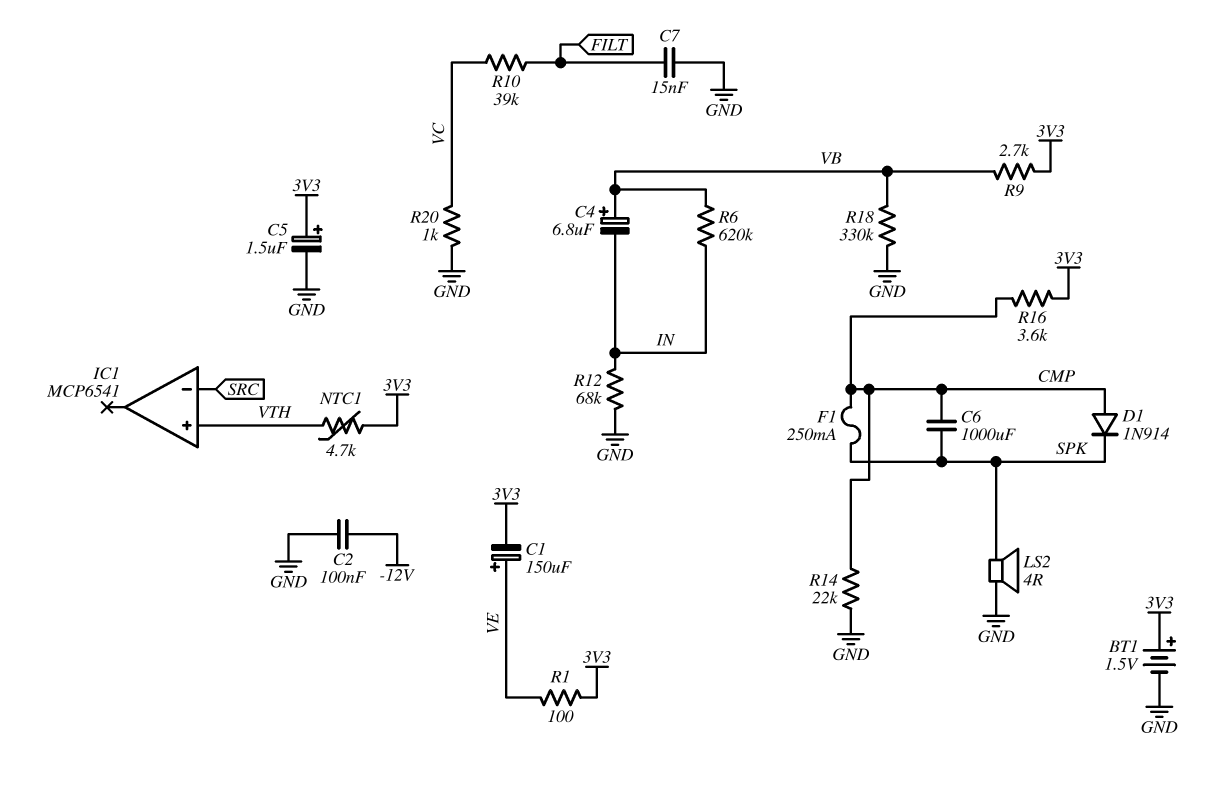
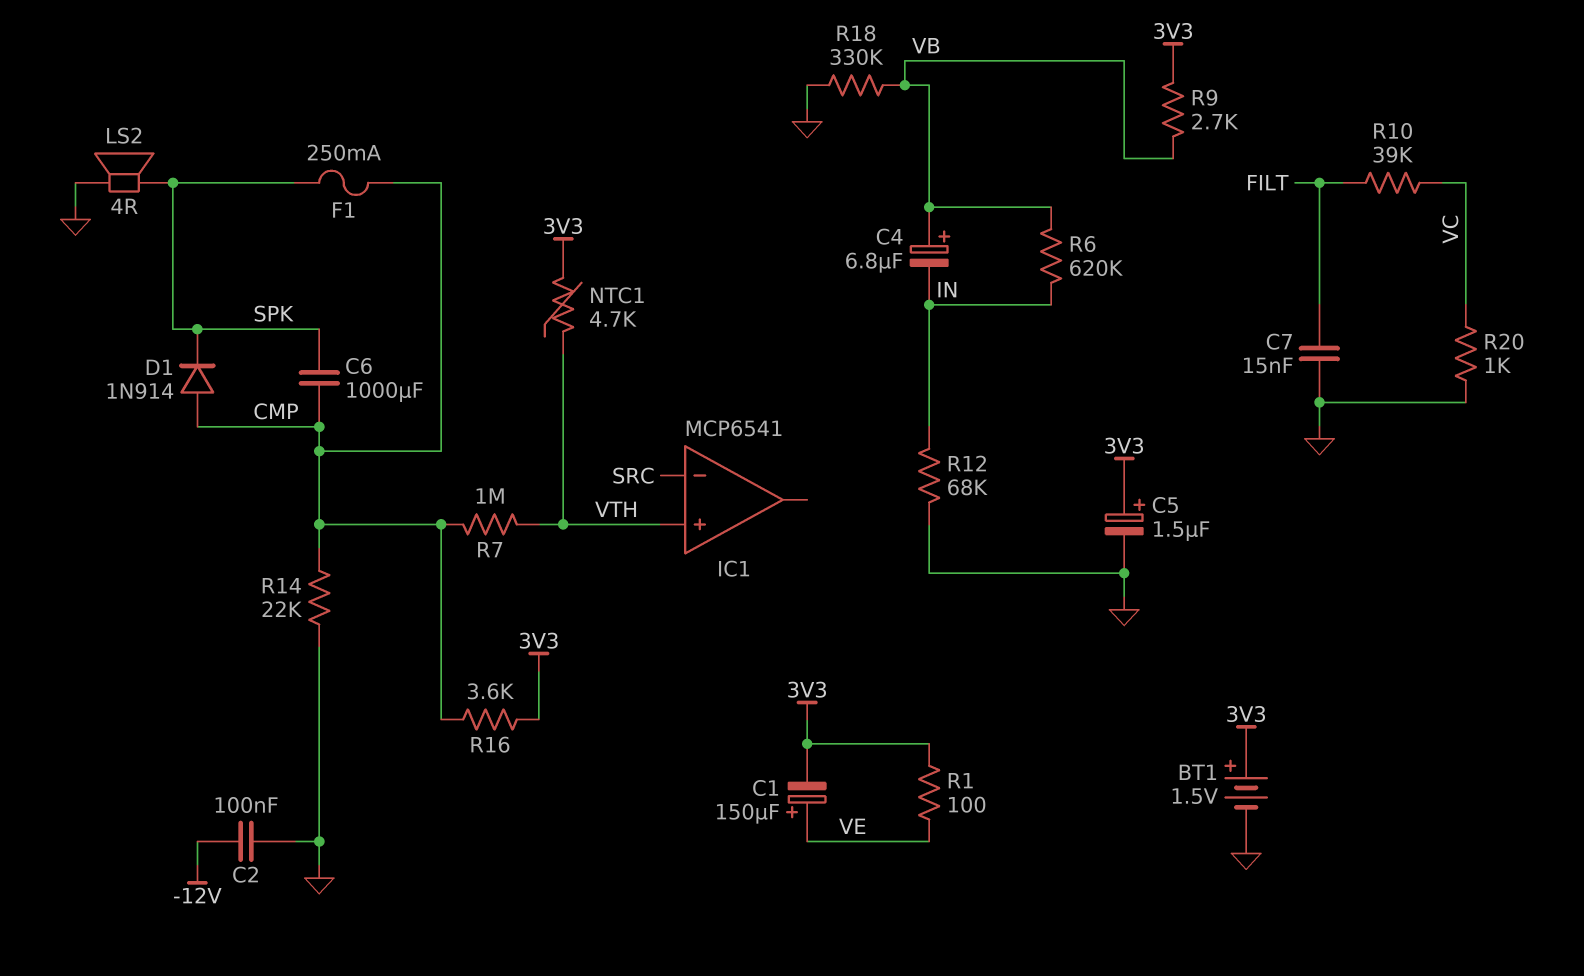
R7: none -> 1M (CMP, VTH)

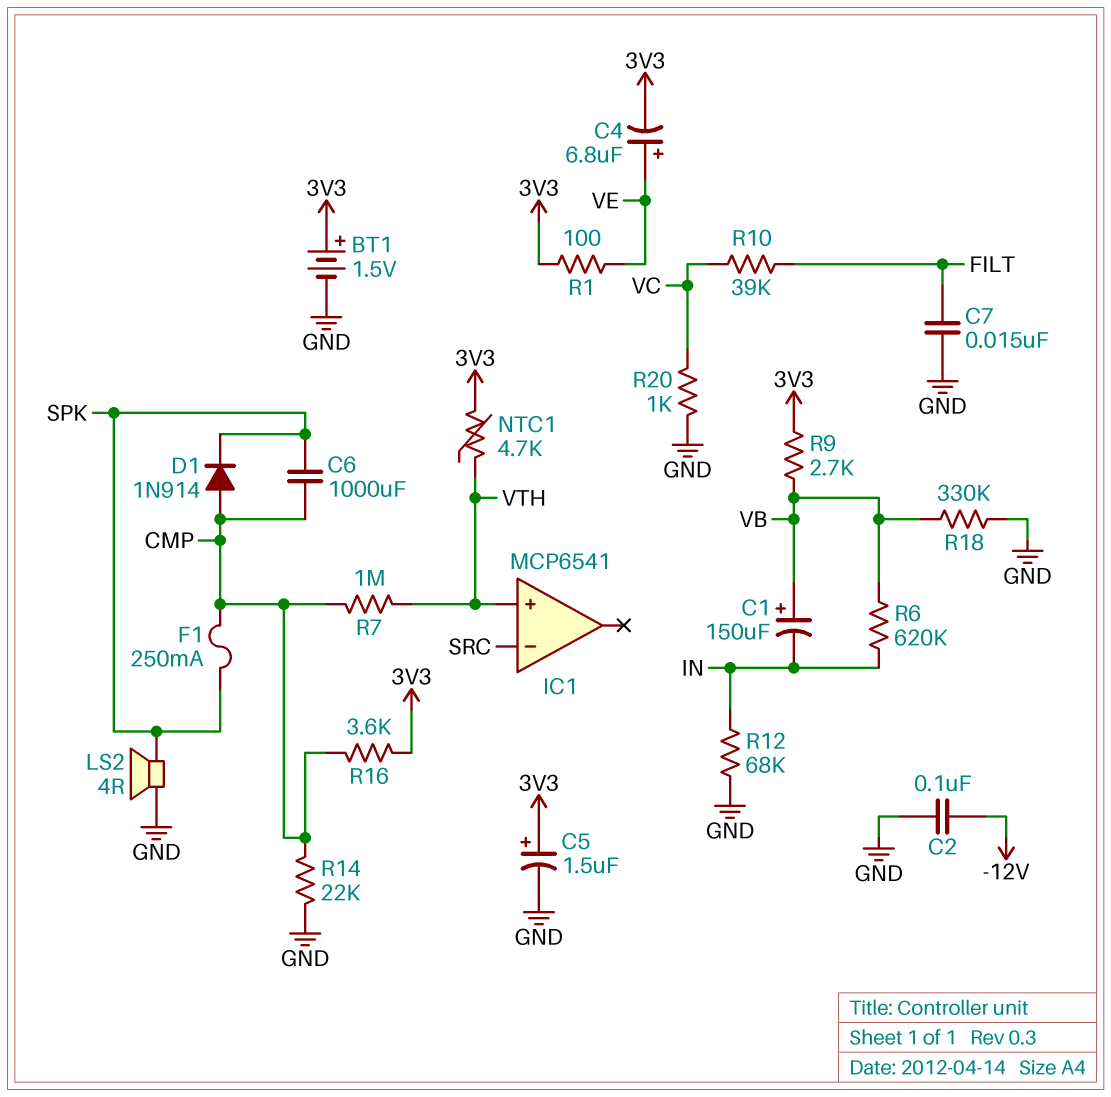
C1: 150uF (plus VE, minus 3V3) -> 150uF (plus VB, minus IN)
C4: 6.8uF (plus VB, minus IN) -> 6.8uF (plus VE, minus 3V3)

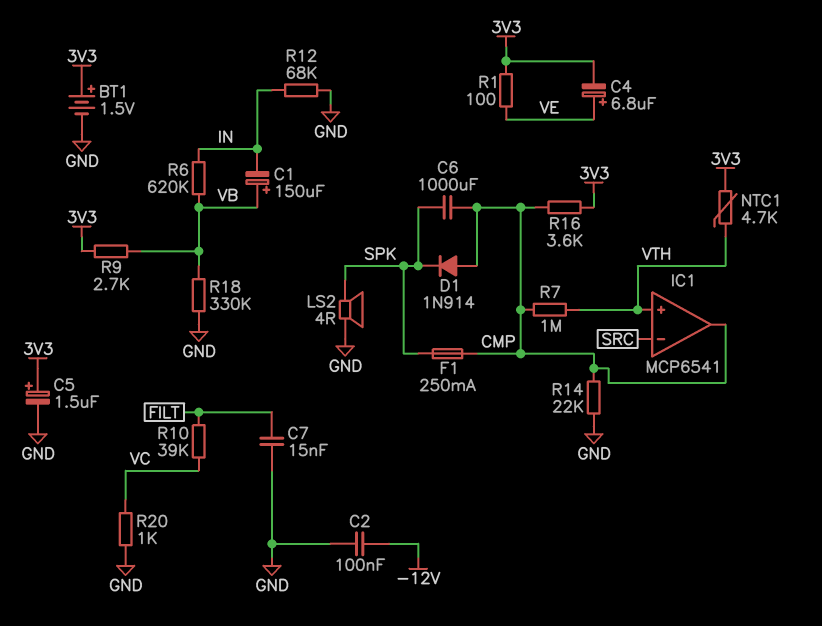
IC1 pin out: none -> CMP

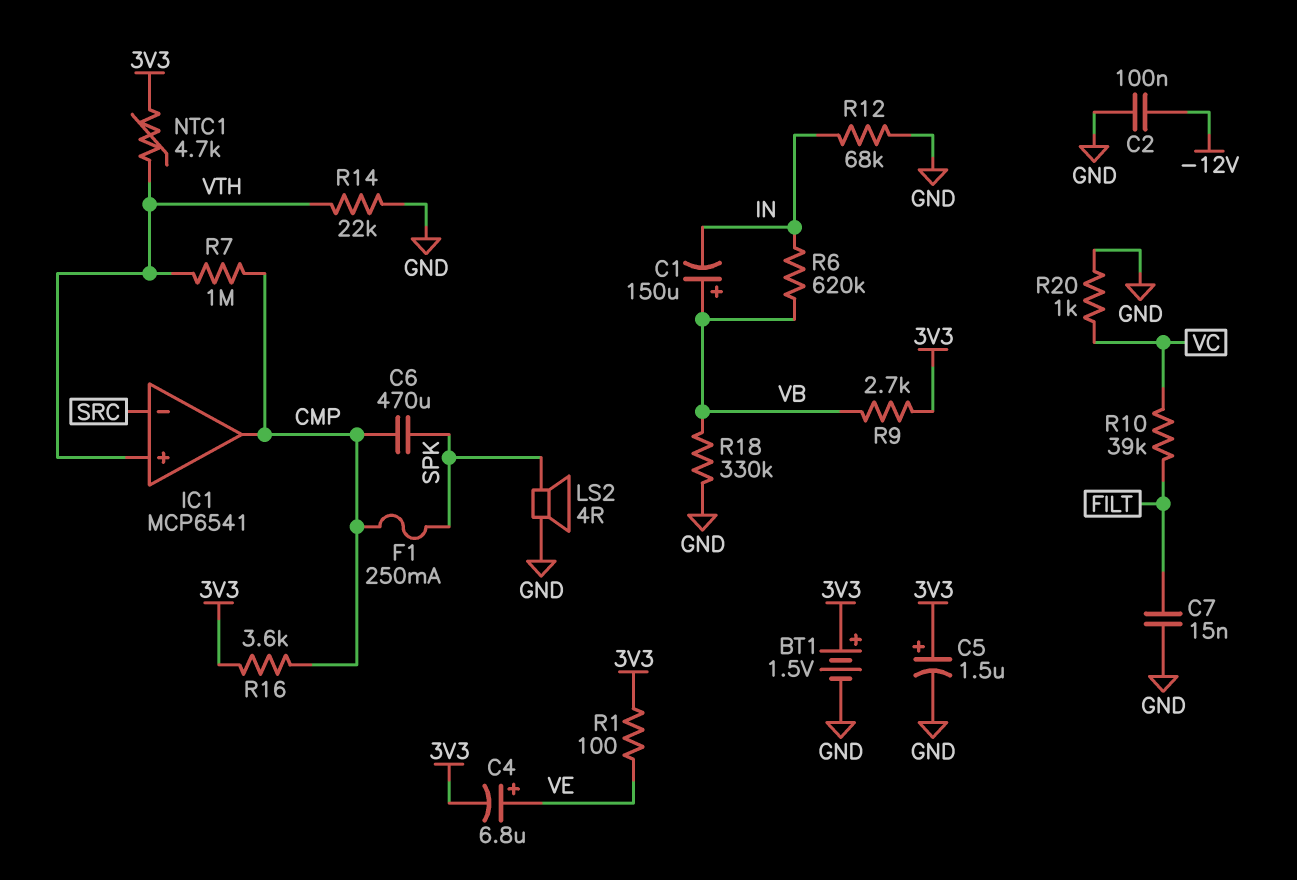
C6: 1000uF (CMP, SPK) -> 470uF (CMP, SPK)
D1: diode 1N914 (A CMP, K SPK) -> none
R14: 22k (CMP, GND) -> 22k (GND, VTH)

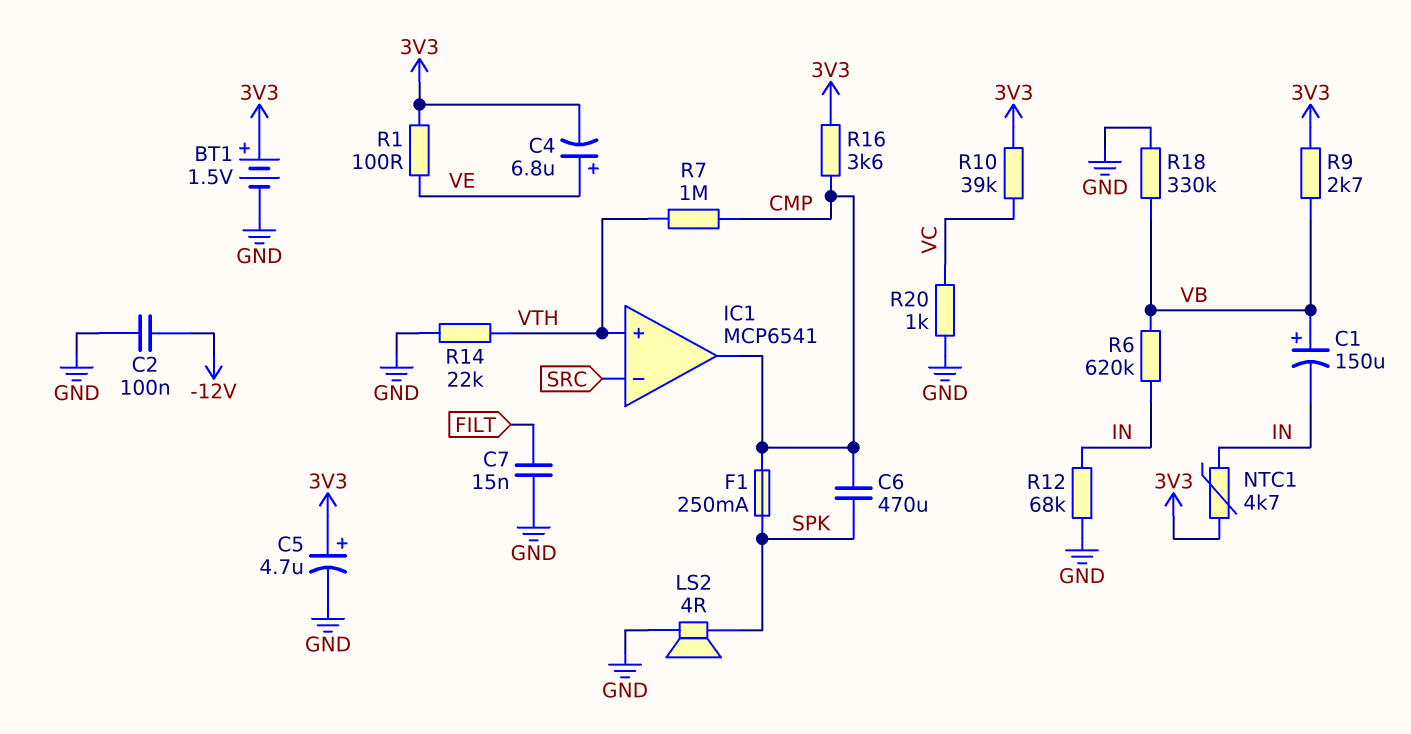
C5: 1.5uF (plus 3V3, minus GND) -> 4.7uF (plus 3V3, minus GND)
NTC1: 4.7k (3V3, VTH) -> 4.7k (3V3, IN)
R10: 39k (FILT, VC) -> 39k (3V3, VC)

